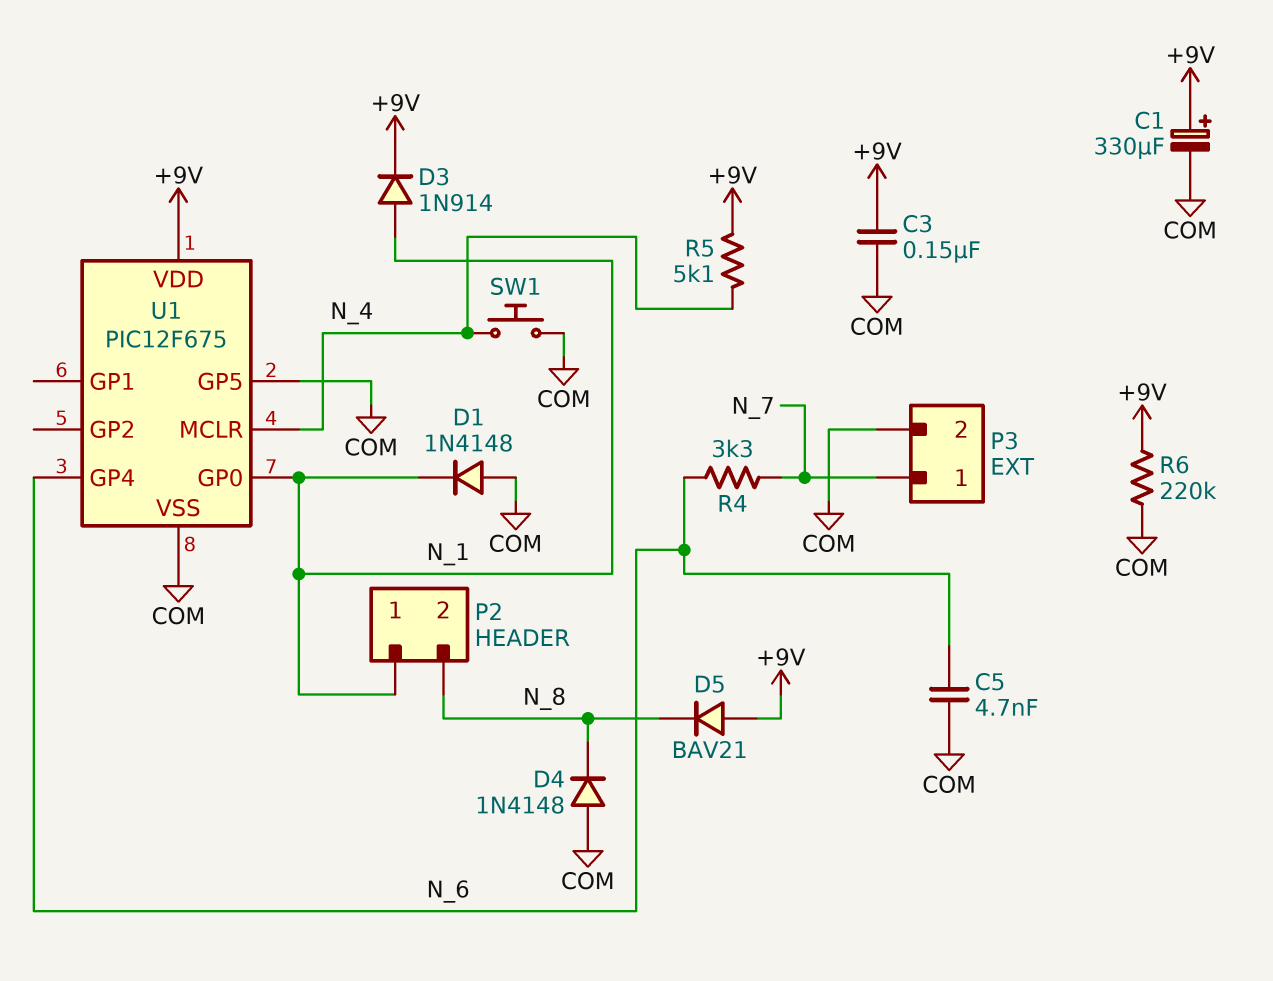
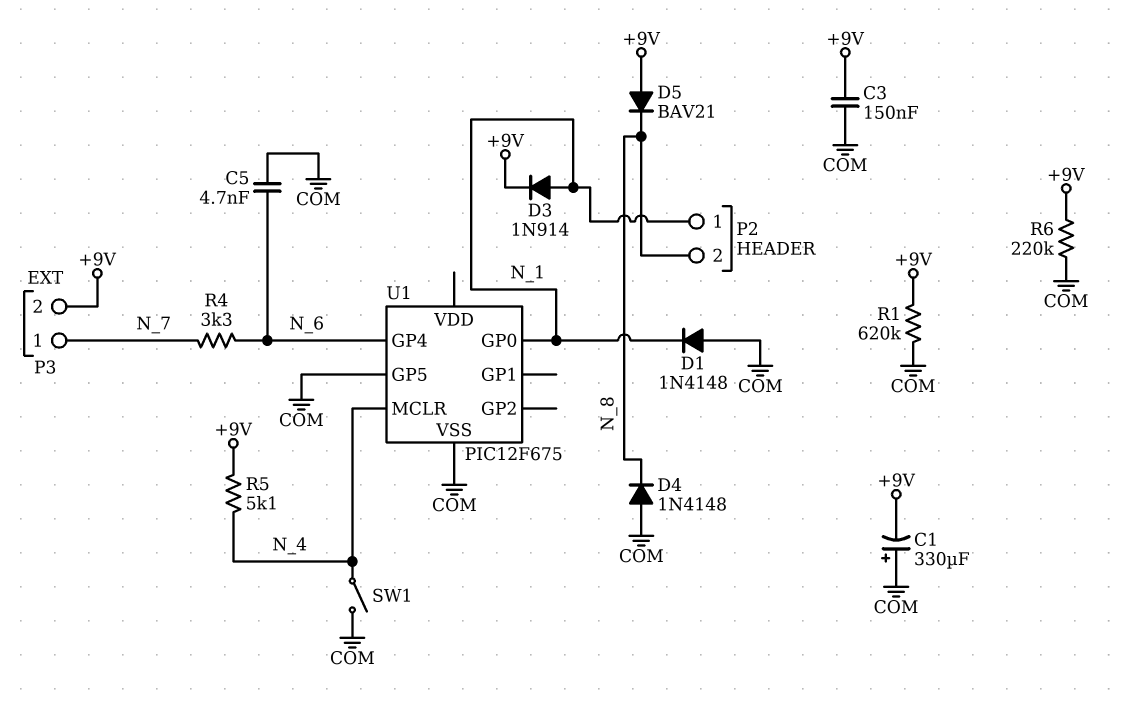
C1: 330uF (plus +9V, minus COM) -> 330uF (plus COM, minus +9V)
P3 pin 2: COM -> +9V
R1: none -> 620k (+9V, COM)
SW1: button (COM, N_4) -> switch (COM, N_4)
U1 pin VDD: +9V -> none

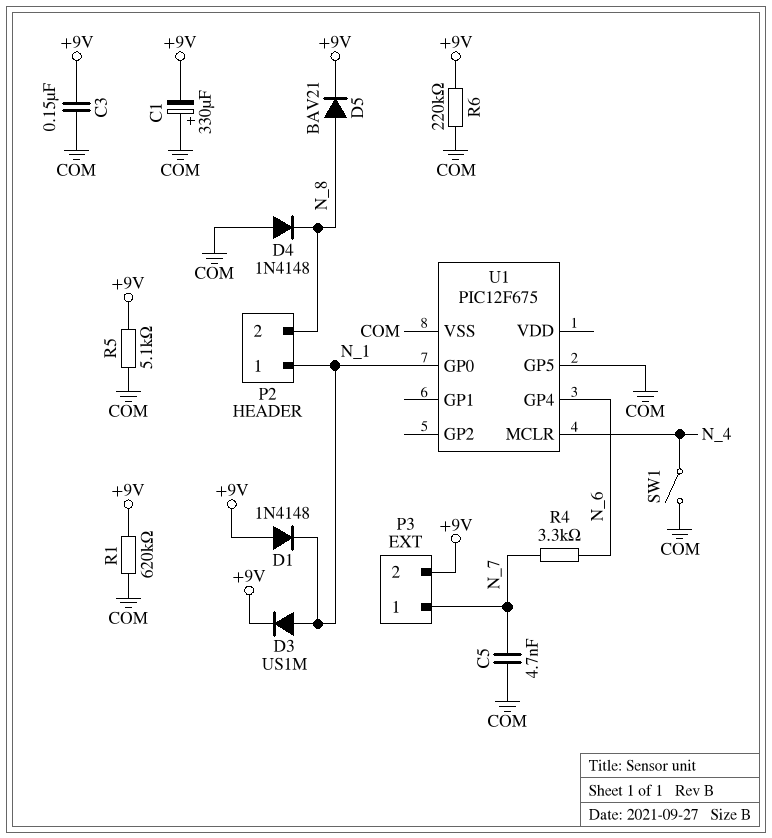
C5: 4.7nF (COM, N_6) -> 4.7nF (COM, N_7)
D1: diode 1N4148 (A COM, K N_1) -> diode 1N4148 (A +9V, K N_1)
D3: diode 1N914 (A N_1, K +9V) -> diode US1M (A N_1, K +9V)
D5: diode BAV21 (A +9V, K N_8) -> diode BAV21 (A N_8, K +9V)
R5: 5.1k (+9V, N_4) -> 5.1k (+9V, COM)

